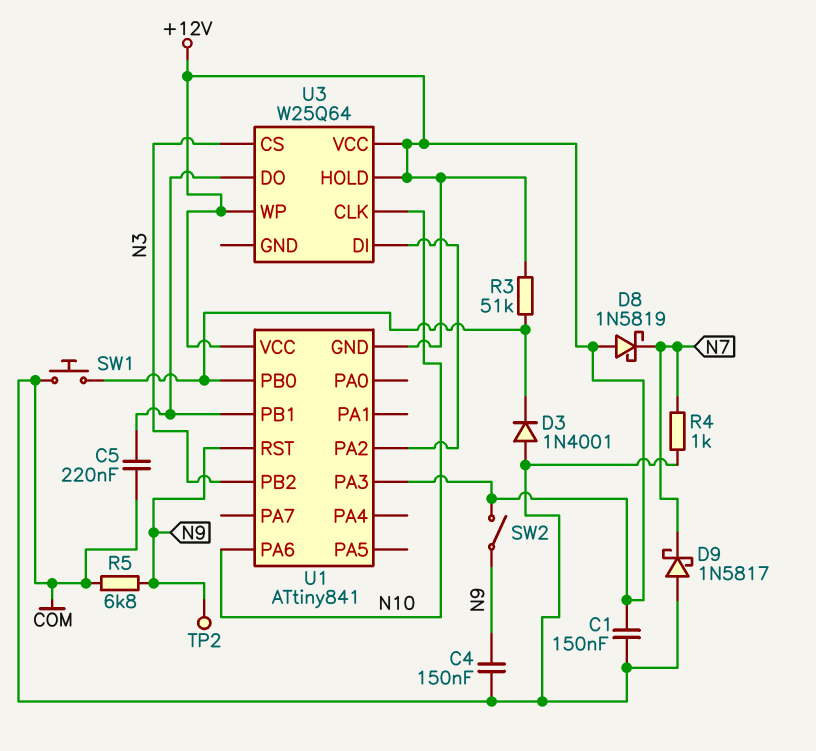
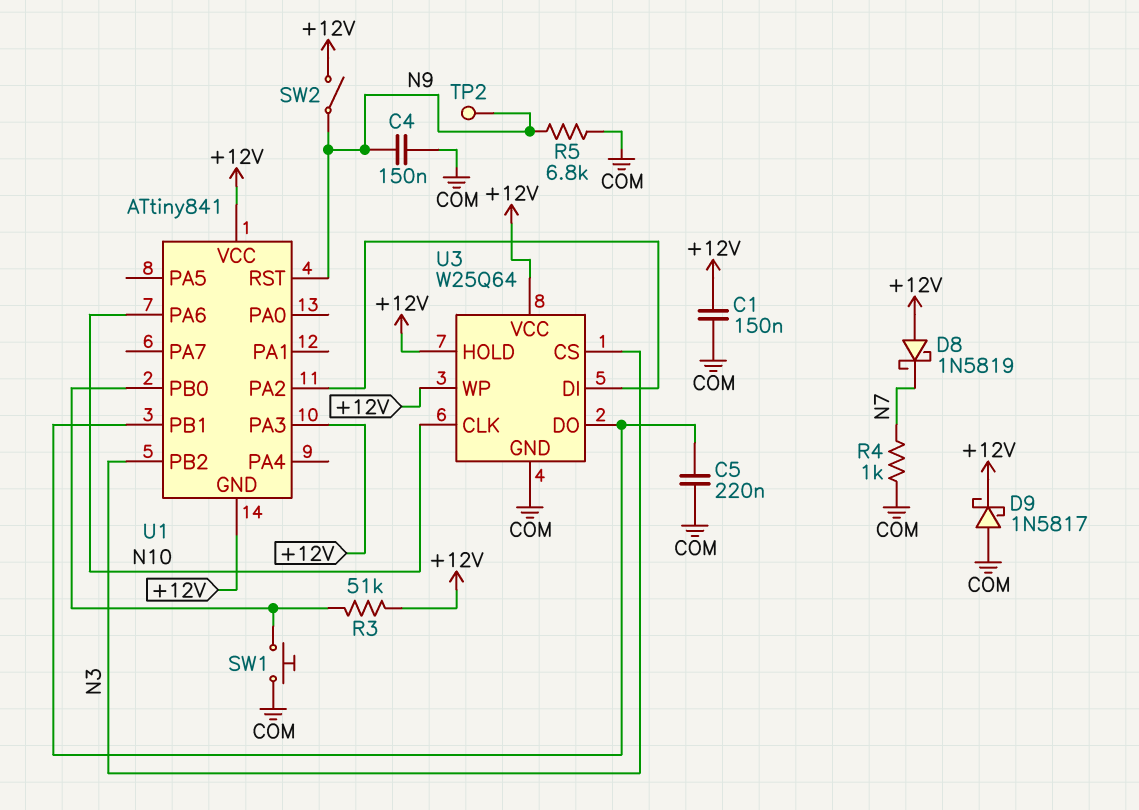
D3: diode 1N4001 (A COM, K U1/PB0) -> none
D9: schottky 1N5817 (A COM, K N7) -> schottky 1N5817 (A COM, K +12V)
U3 pin GND: none -> COM

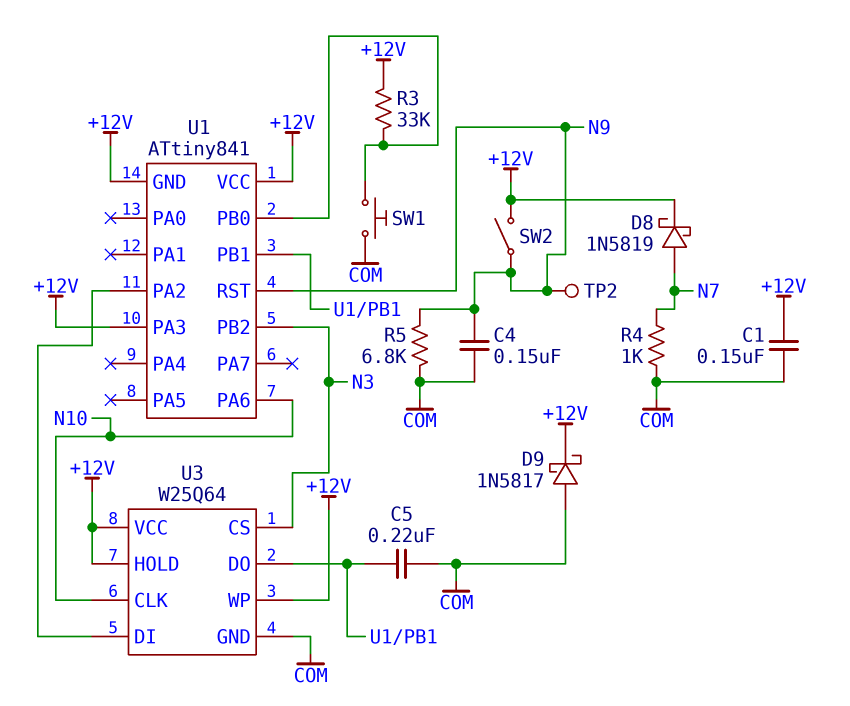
D8: schottky 1N5819 (A +12V, K N7) -> schottky 1N5819 (A N7, K +12V)
R3: 51k (+12V, U1/PB0) -> 33k (+12V, U1/PB0)

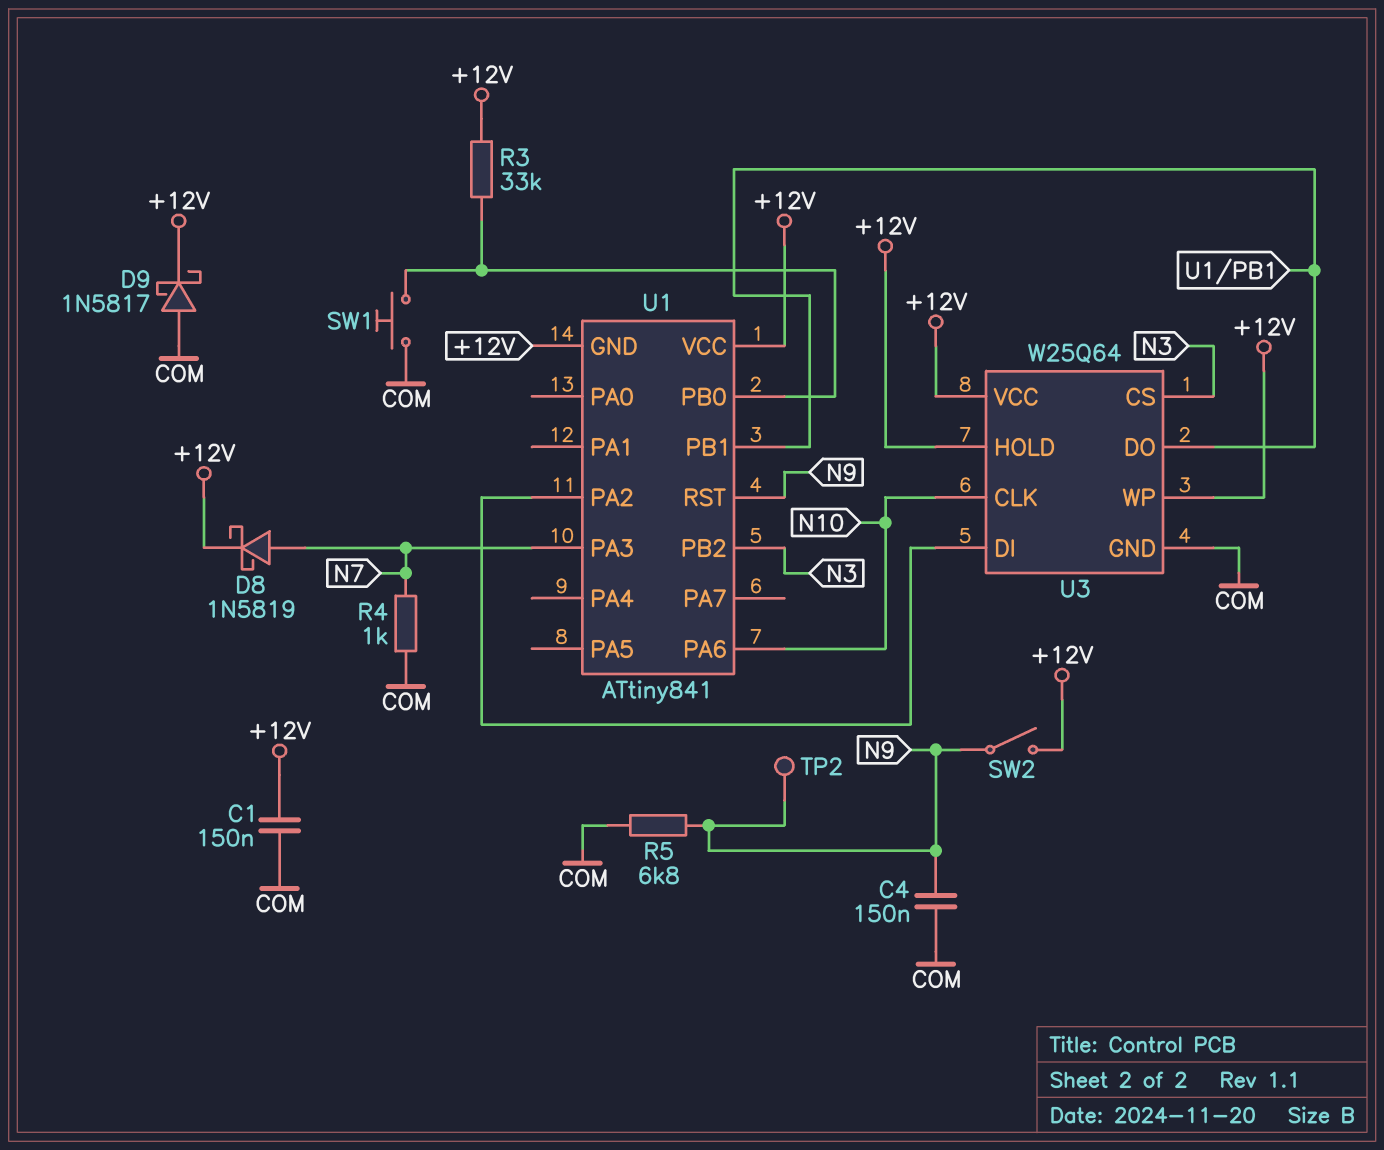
C5: 220nF (COM, U1/PB1) -> none
U1 pin PA3: +12V -> N7

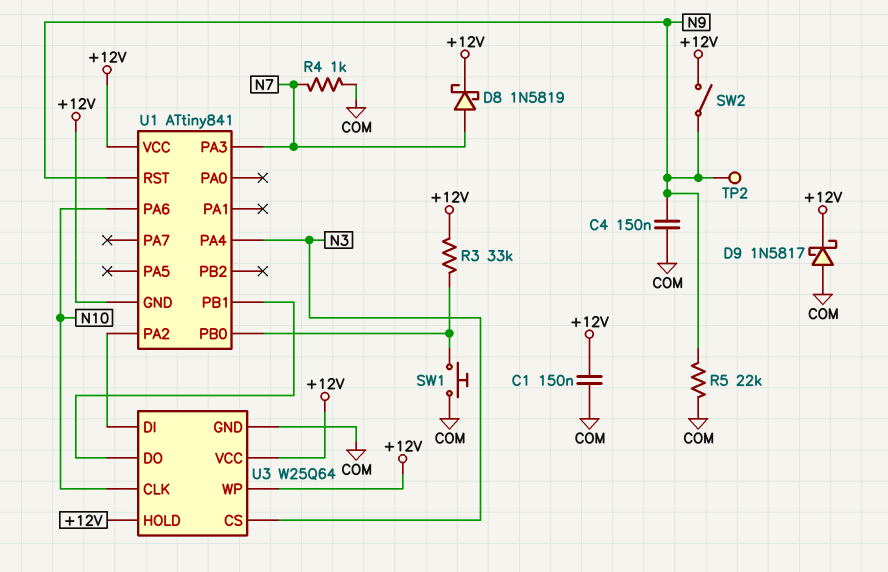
R5: 6.8k (COM, N9) -> 22k (COM, N9)
U1 pin PA4: none -> N3
U1 pin PB2: N3 -> none

